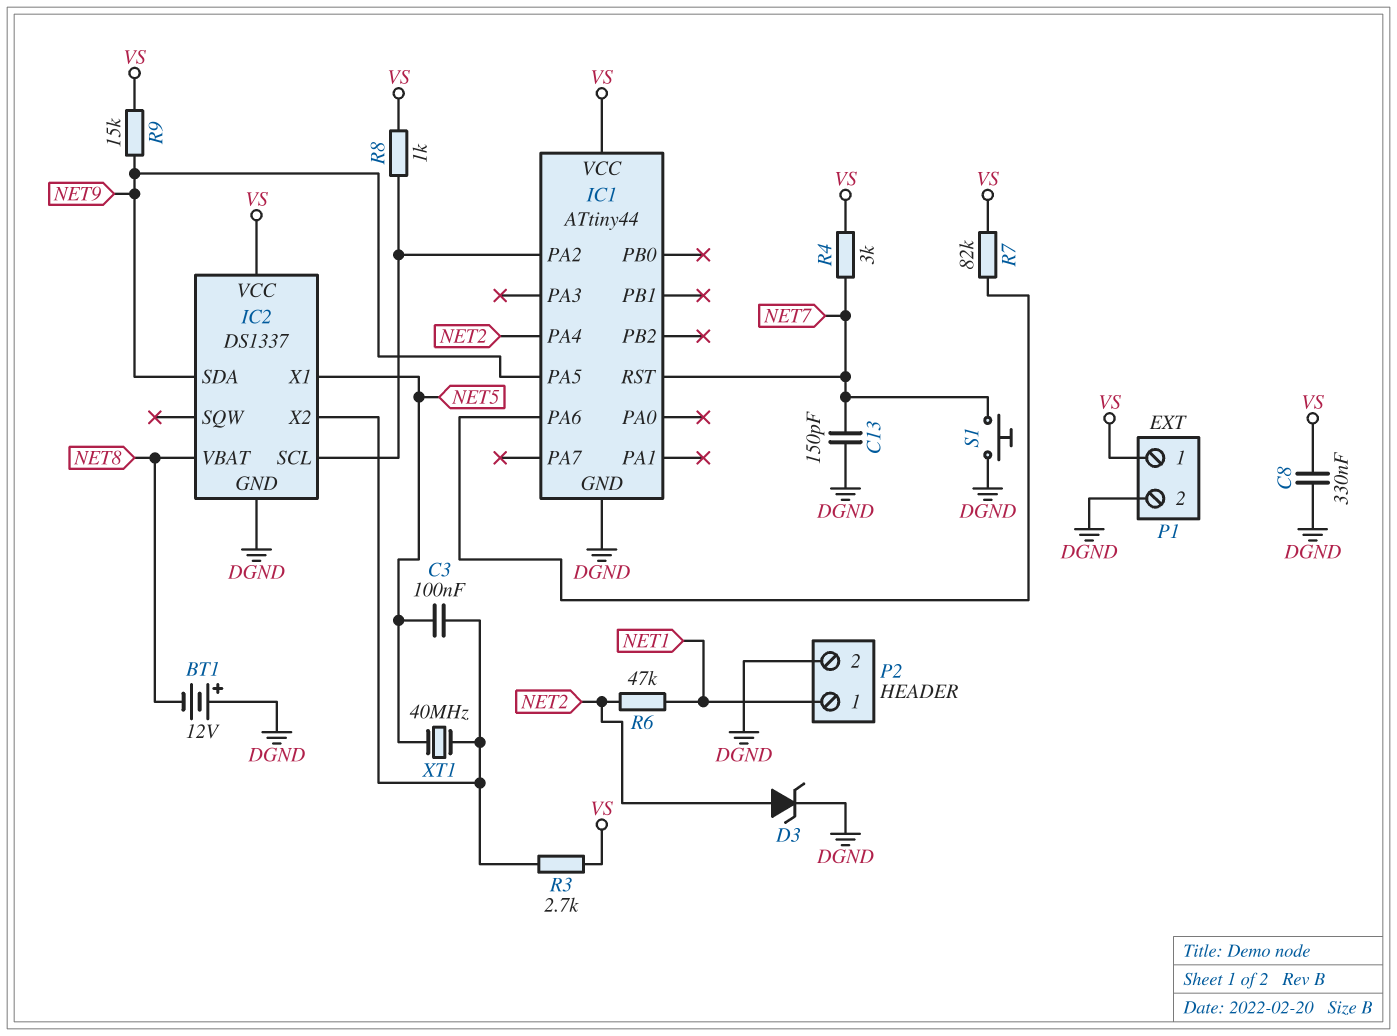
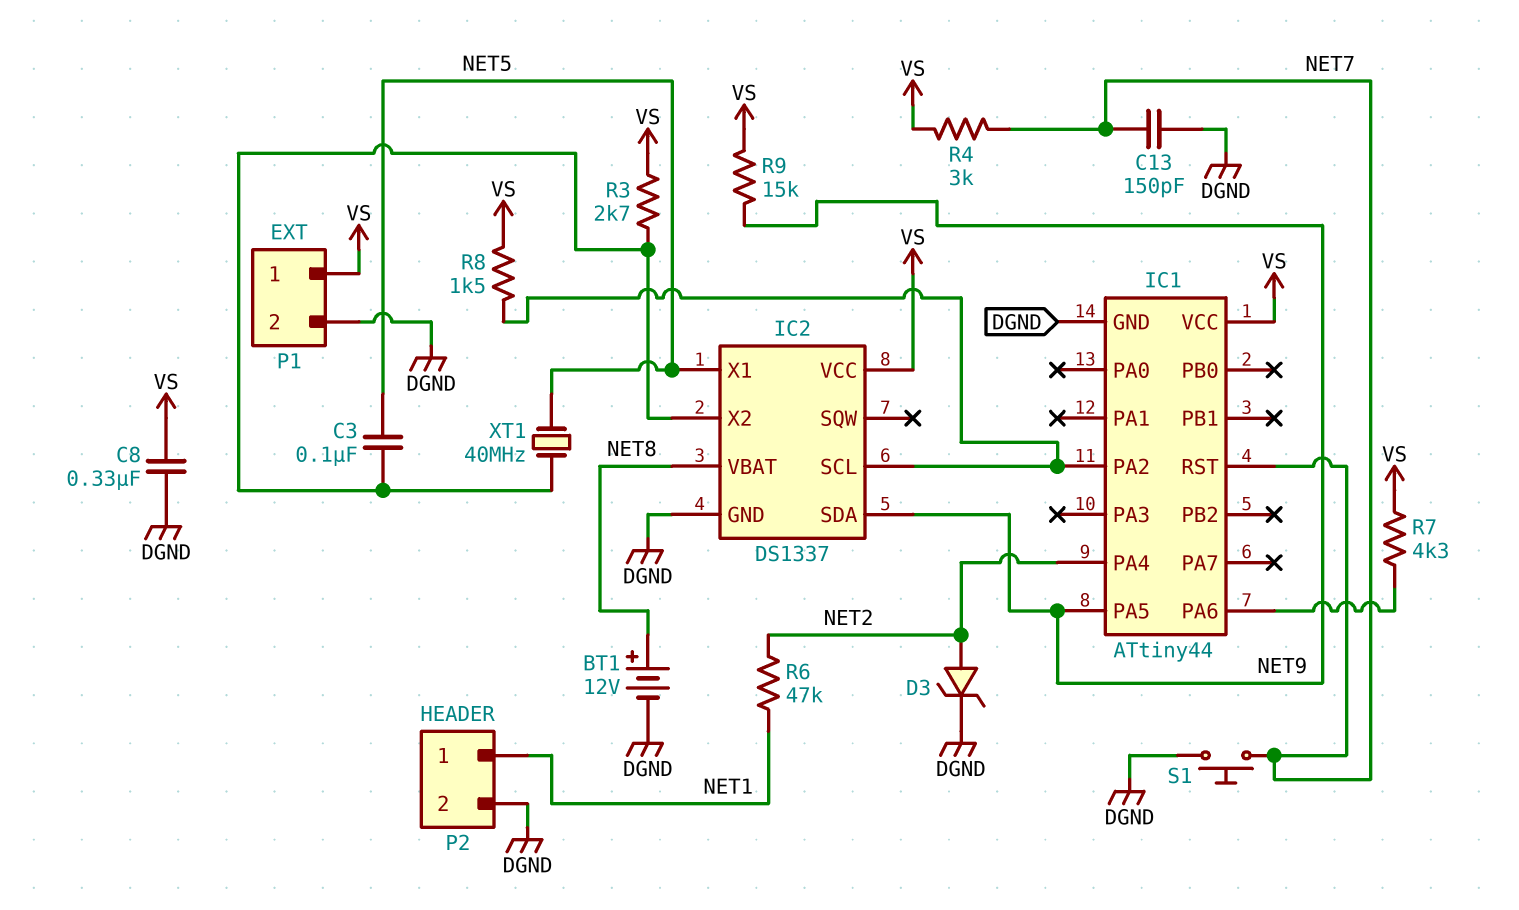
BT1: 12V (plus DGND, minus NET8) -> 12V (plus NET8, minus DGND)
R7: 82k (IC1/PA6, VS) -> 4.3k (IC1/PA6, VS)
R8: 1k (IC1/PA2, VS) -> 1.5k (IC1/PA2, VS)

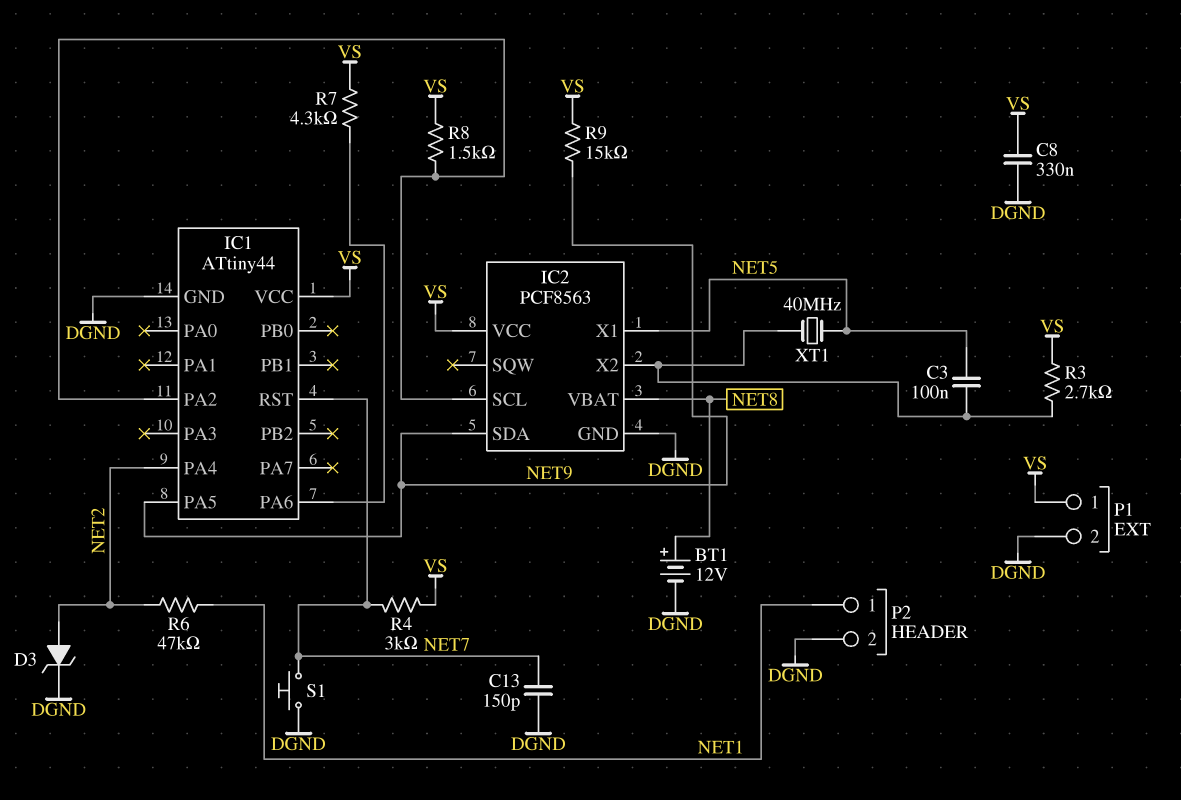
IC2: DS1337 -> PCF8563

